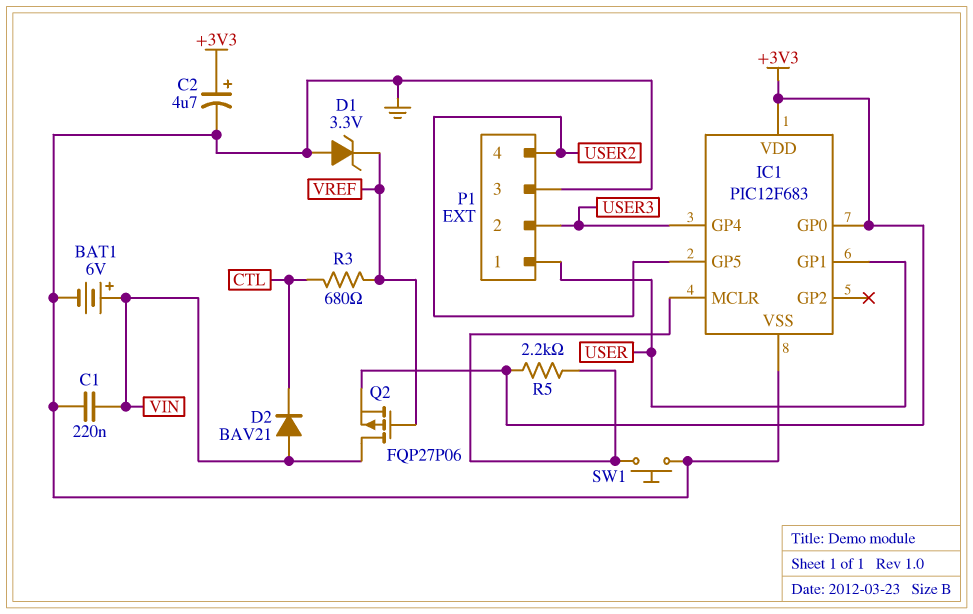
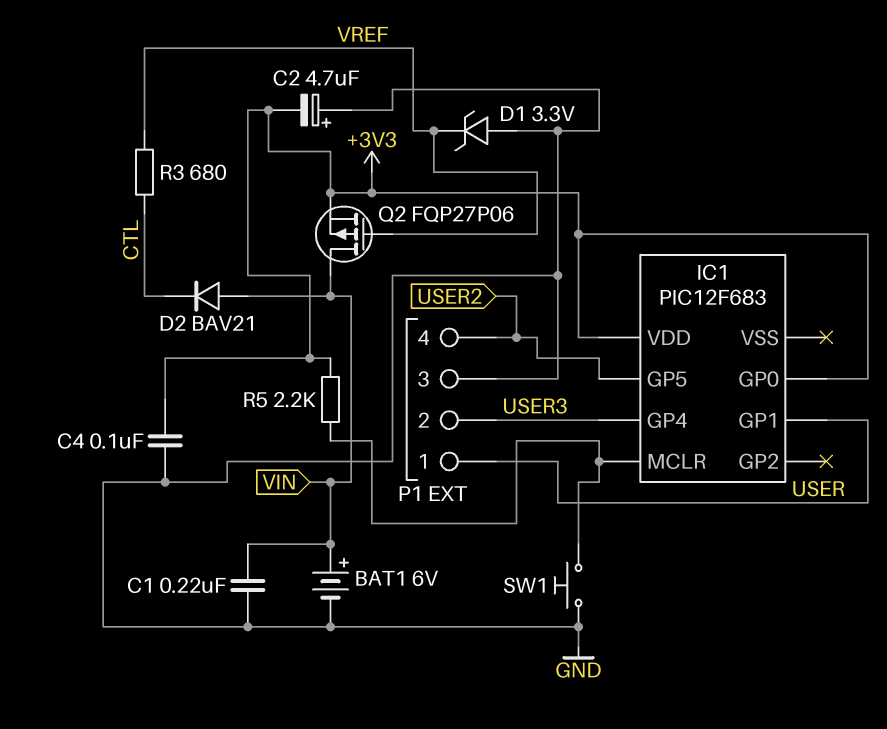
C2: 4.7uF (plus +3V3, minus GND) -> 4.7uF (plus GND, minus +3V3)
C4: none -> 100nF (+3V3, GND)
IC1 pin VSS: GND -> none

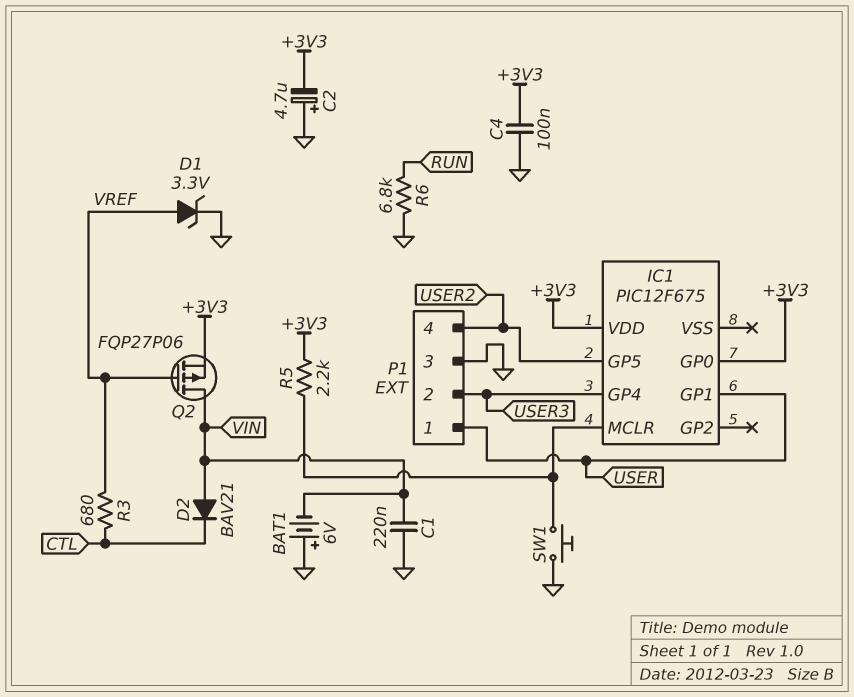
BAT1: 6V (plus VIN, minus GND) -> 6V (plus GND, minus VIN)
D1: zener 3.3V (A GND, K VREF) -> zener 3.3V (A VREF, K GND)
IC1: PIC12F683 -> PIC12F675
R6: none -> 6.8k (GND, RUN)

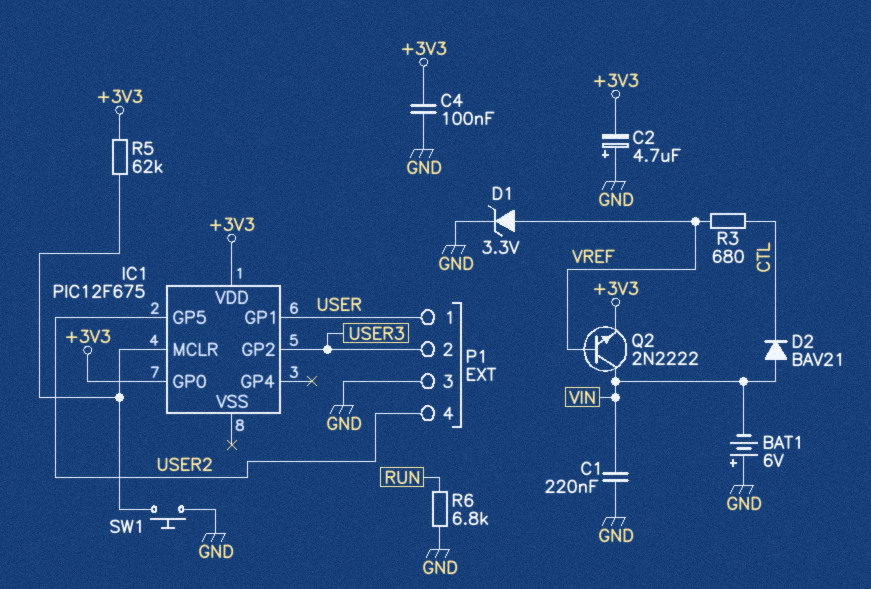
IC1 pin GP2: none -> USER3
IC1 pin GP4: USER3 -> none
Q2: PMOS FQP27P06 (G VREF, D VIN, S +3V3) -> NPN 2N2222 (B VREF, C VIN, E +3V3)
R5: 2.2k (+3V3, IC1/MCLR) -> 62k (+3V3, IC1/MCLR)

